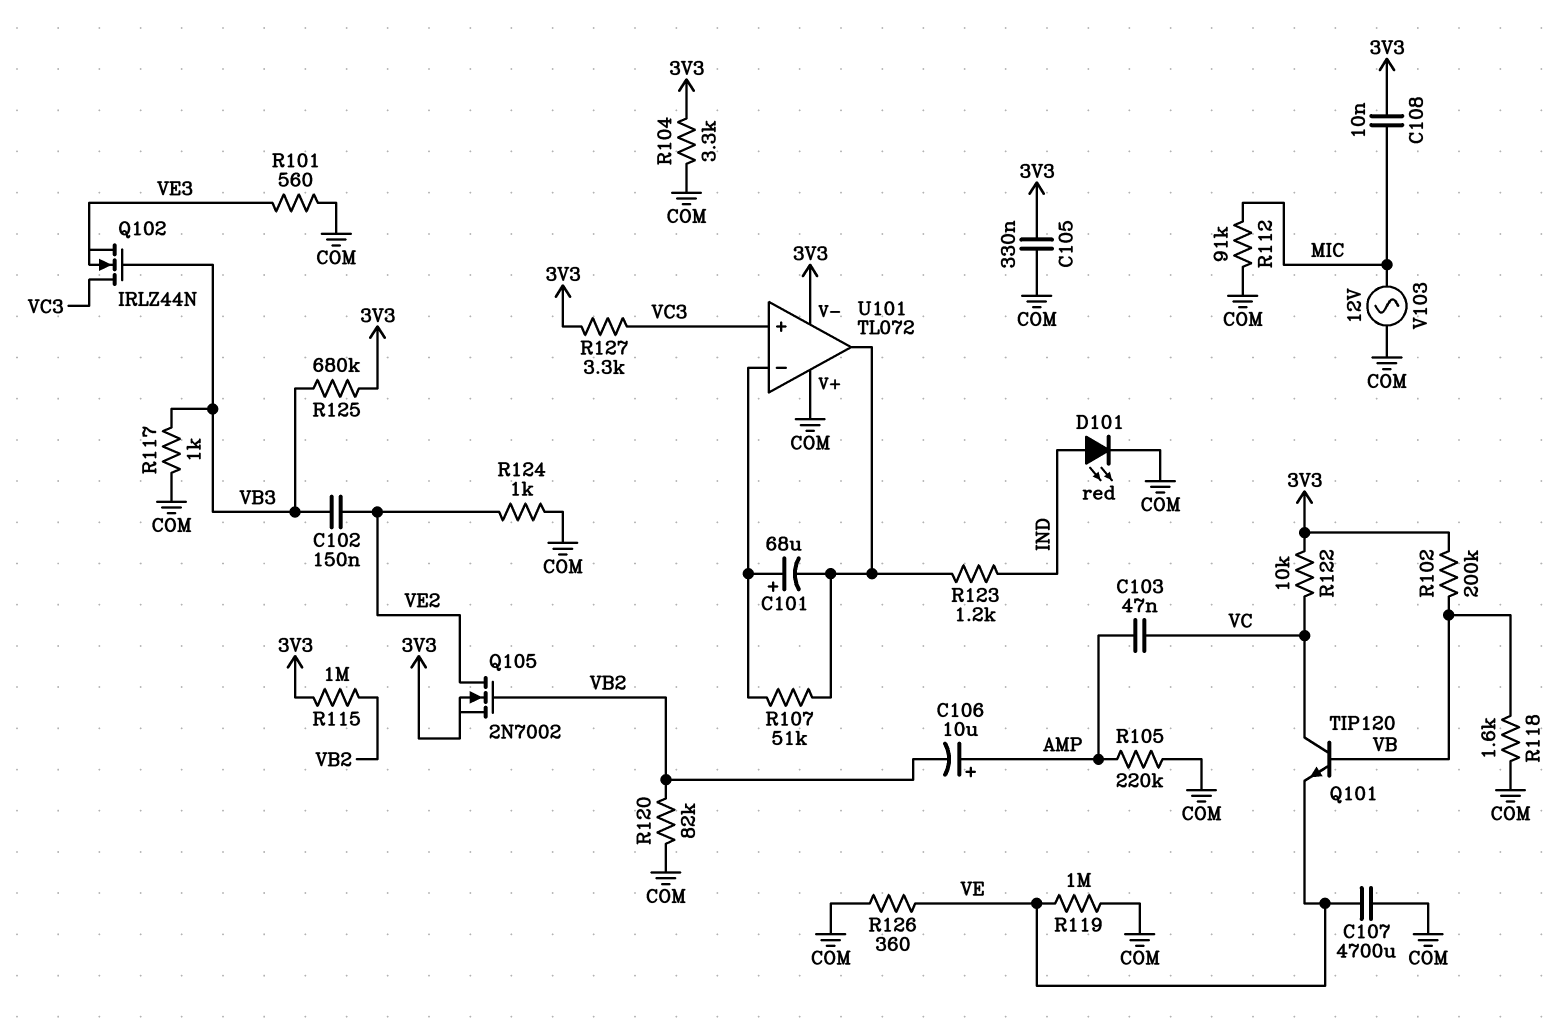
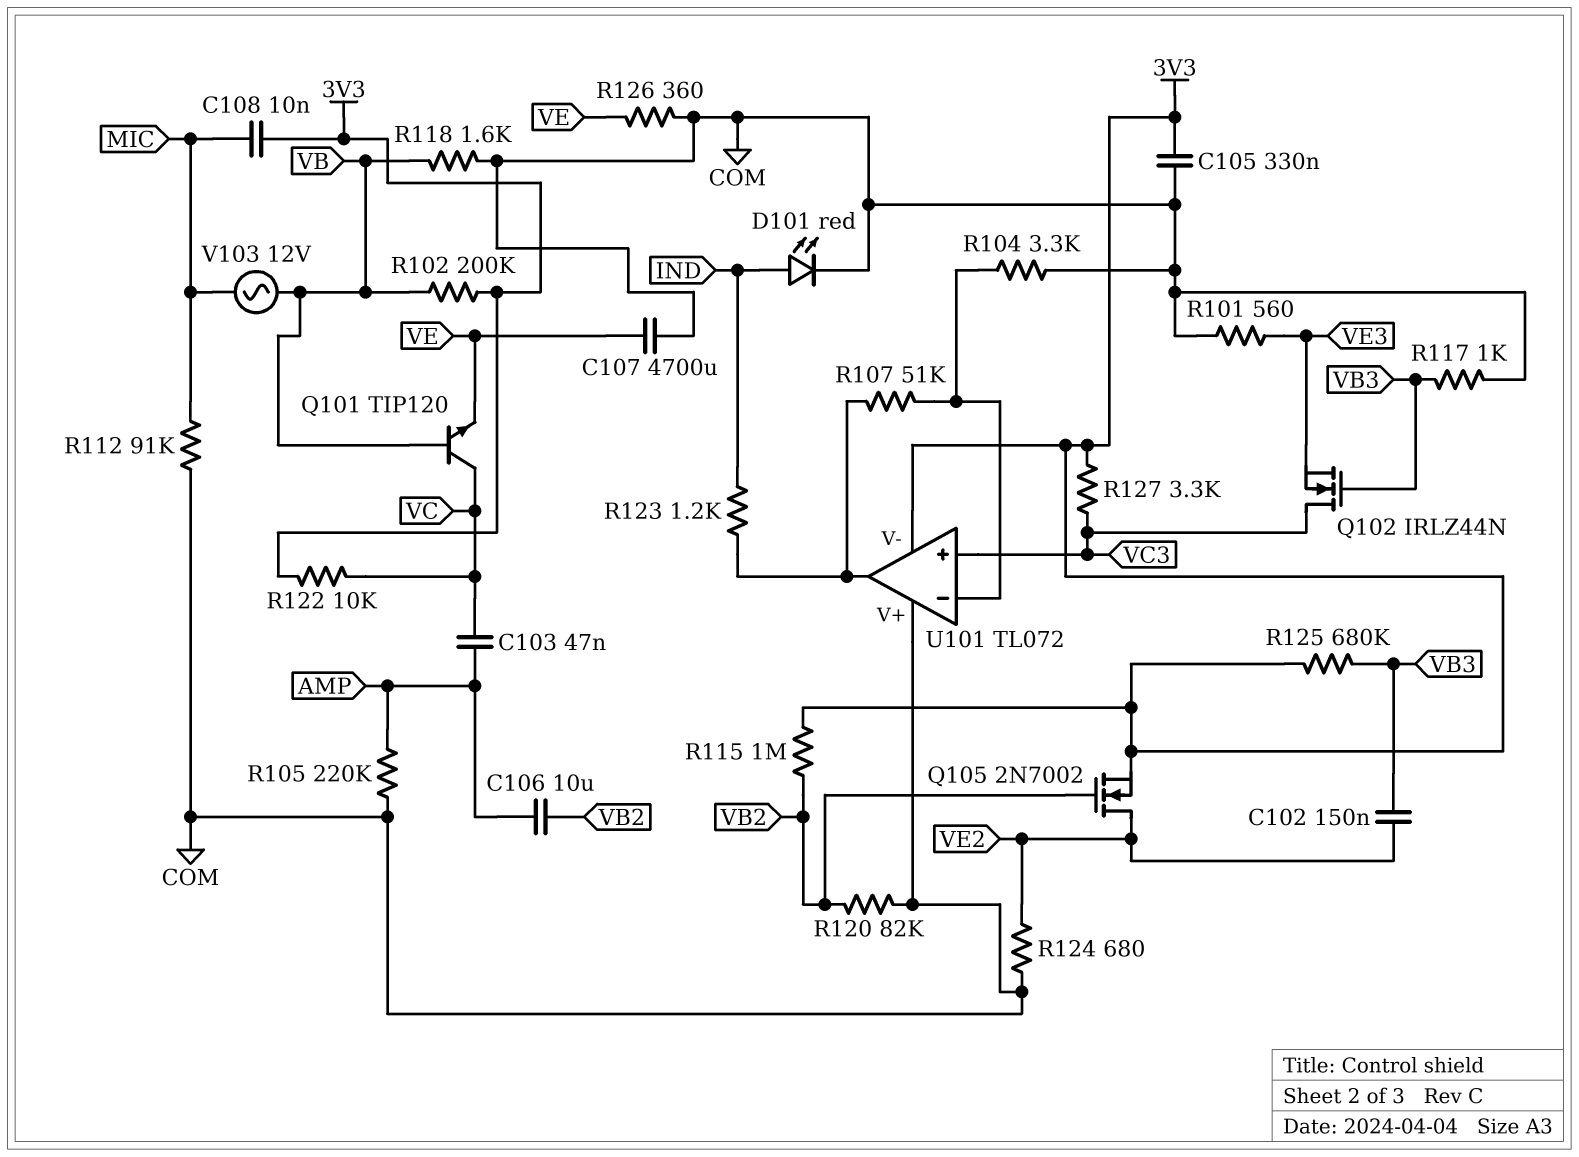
C101: 68uF (plus U101/in-, minus U101/out) -> none
C106: 10uF (plus AMP, minus VB2) -> 10uF (AMP, VB2)
R104: 3.3k (3V3, COM) -> 3.3k (COM, U101/in-)
R119: 1M (COM, VE) -> none
R124: 1k (COM, VE2) -> 680 (COM, VE2)
V103: AC 12V (COM, MIC) -> AC 12V (MIC, VB)

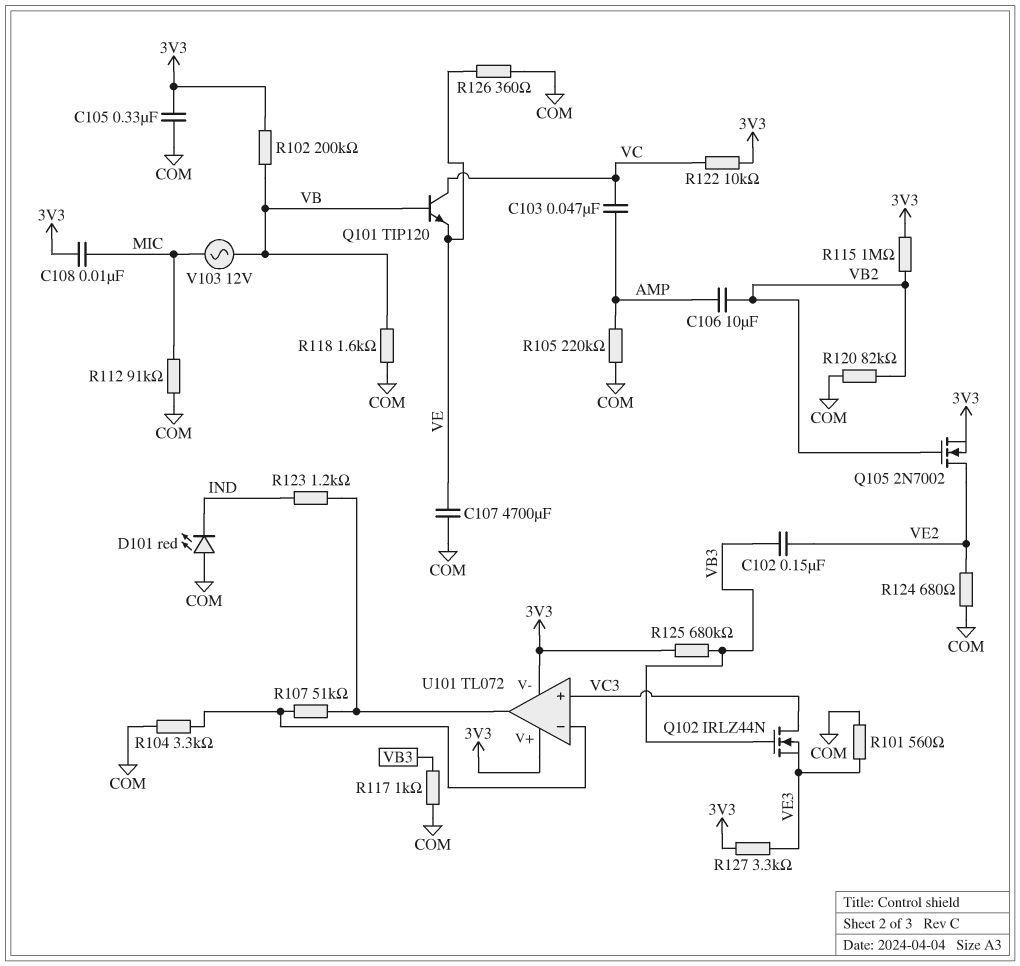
D101: LED red (A IND, K COM) -> LED red (A COM, K IND)
R127: 3.3k (3V3, VC3) -> 3.3k (3V3, VE3)
U101 pin V+: COM -> 3V3

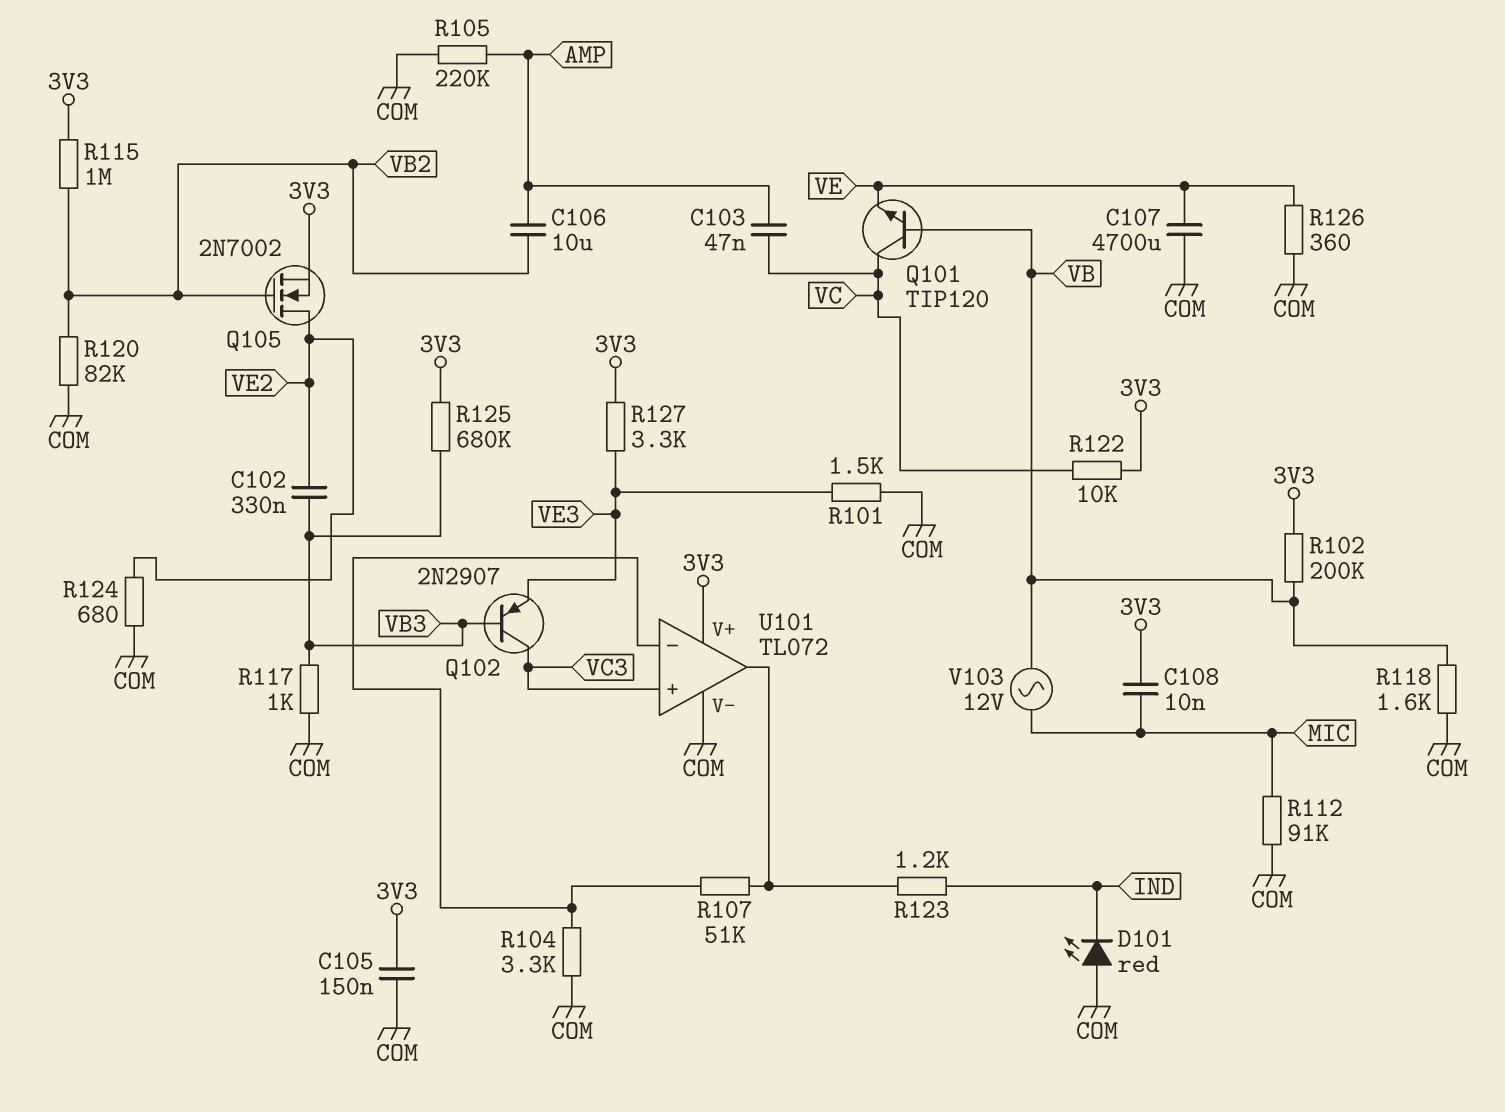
C102: 150nF (VB3, VE2) -> 330nF (VB3, VE2)
C105: 330nF (3V3, COM) -> 150nF (3V3, COM)
Q102: NMOS IRLZ44N (G VB3, D VC3, S VE3) -> PNP 2N2907 (B VB3, C VC3, E VE3)
R101: 560 (COM, VE3) -> 1.5k (COM, VE3)
U101 pin V-: 3V3 -> COM

